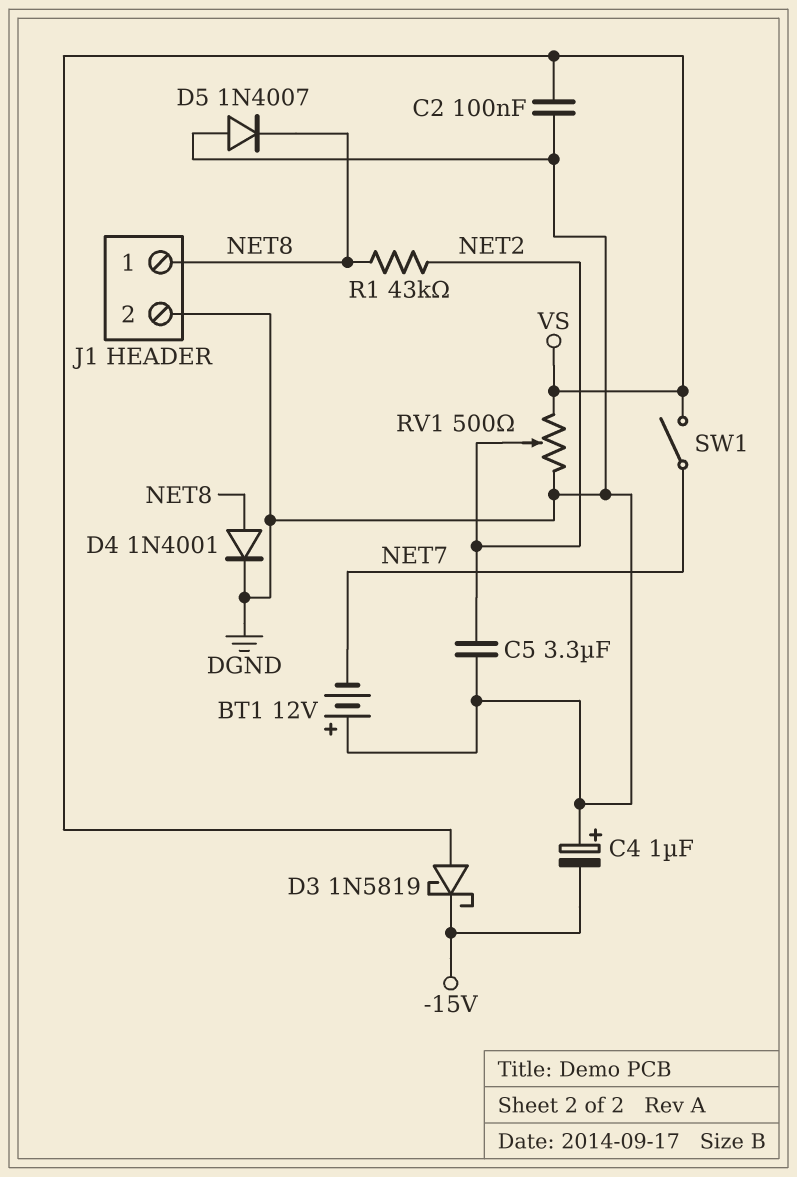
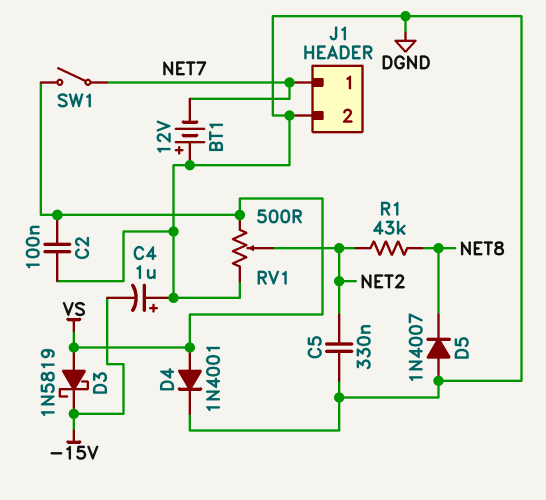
C5: 3.3uF (DGND, NET2) -> 330nF (DGND, NET2)
D4: diode 1N4001 (A NET8, K DGND) -> diode 1N4001 (A VS, K DGND)
J1 pin 1: NET8 -> NET7

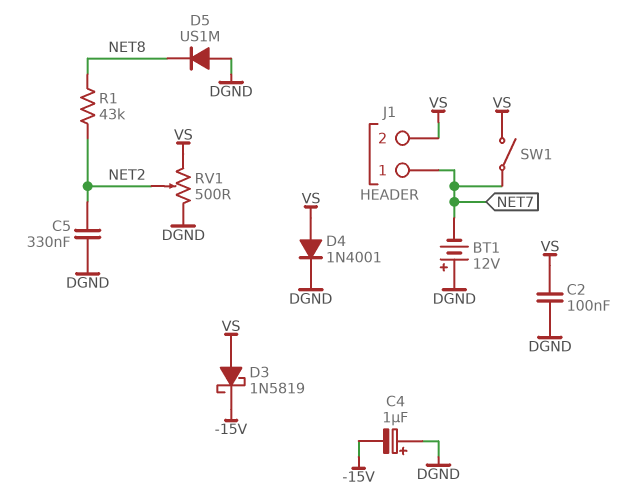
D5: diode 1N4007 (A DGND, K NET8) -> diode US1M (A DGND, K NET8)
J1 pin 2: DGND -> VS

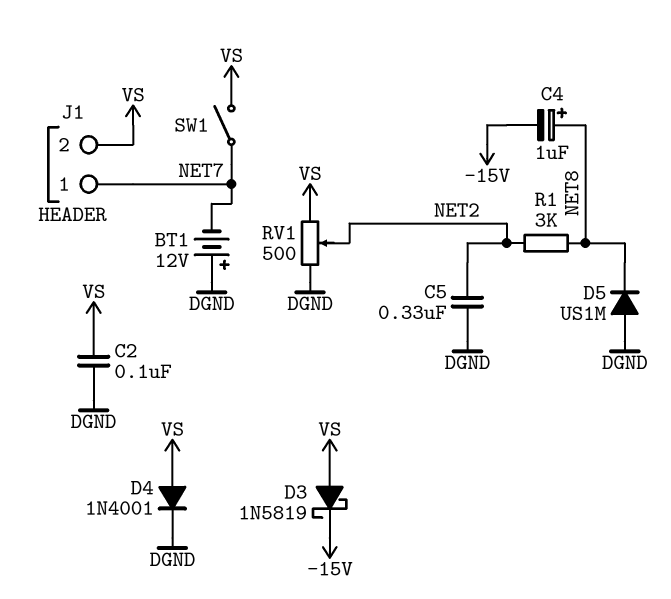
C4: 1uF (plus DGND, minus -15V) -> 1uF (plus NET8, minus -15V)
R1: 43k (NET2, NET8) -> 3k (NET2, NET8)

